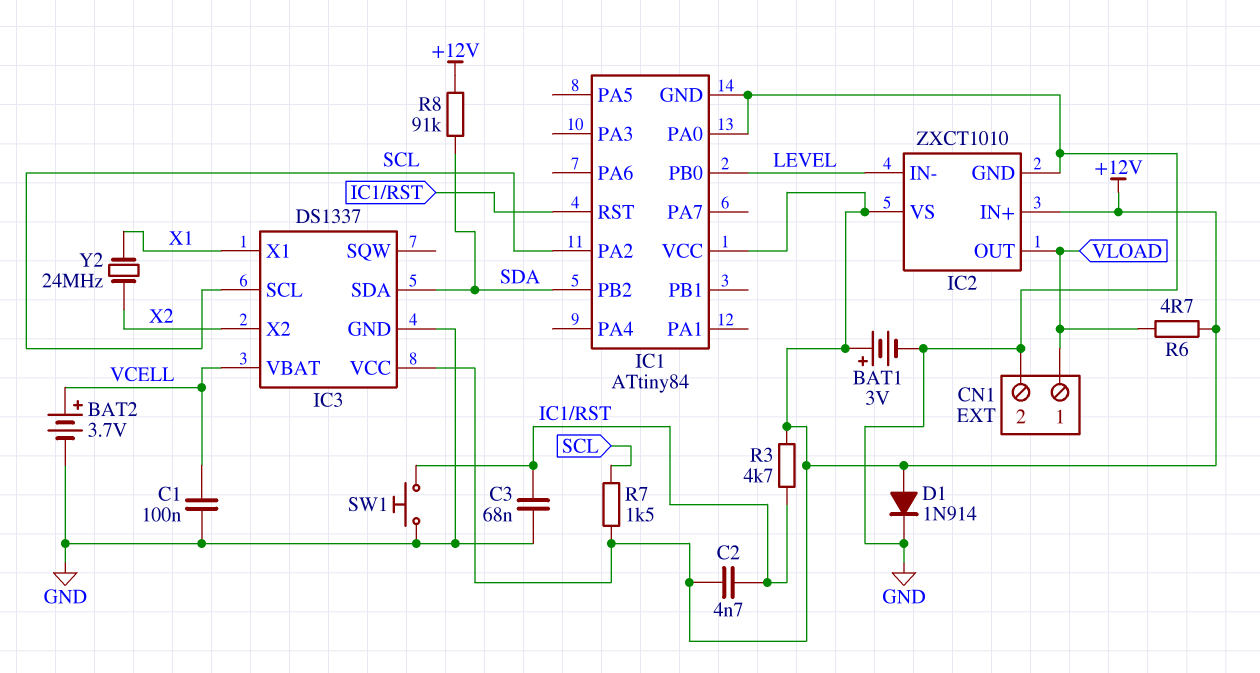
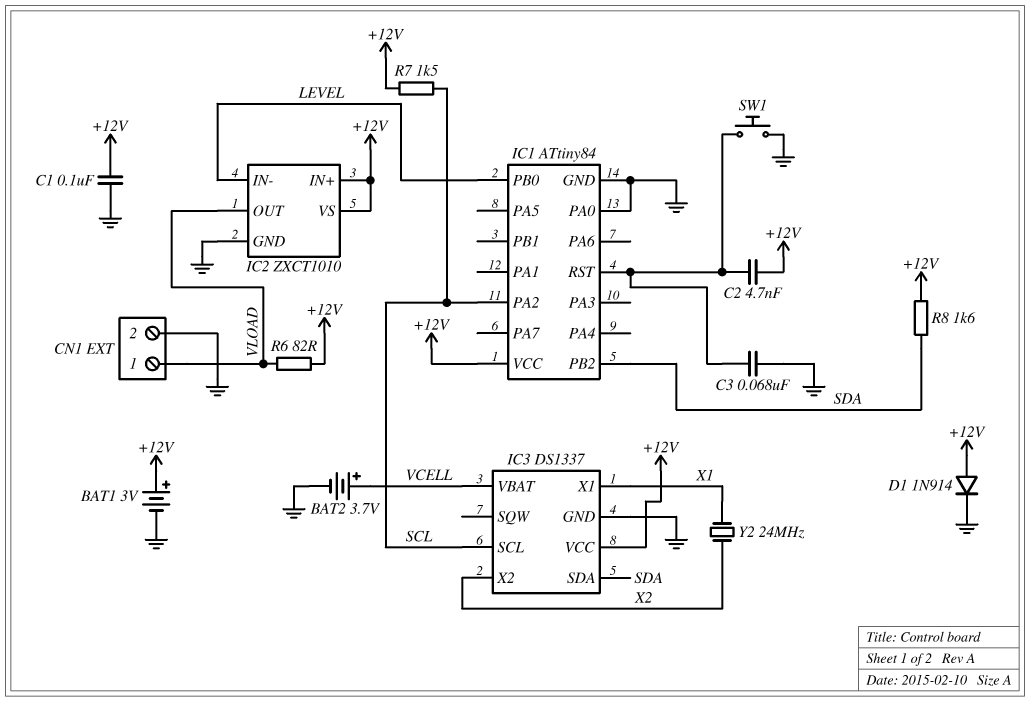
C1: 100nF (GND, VCELL) -> 100nF (+12V, GND)
R3: 4.7k (+12V, IC1/RST) -> none
R6: 4.7 (+12V, VLOAD) -> 82 (+12V, VLOAD)
R8: 91k (+12V, SDA) -> 1.6k (+12V, SDA)

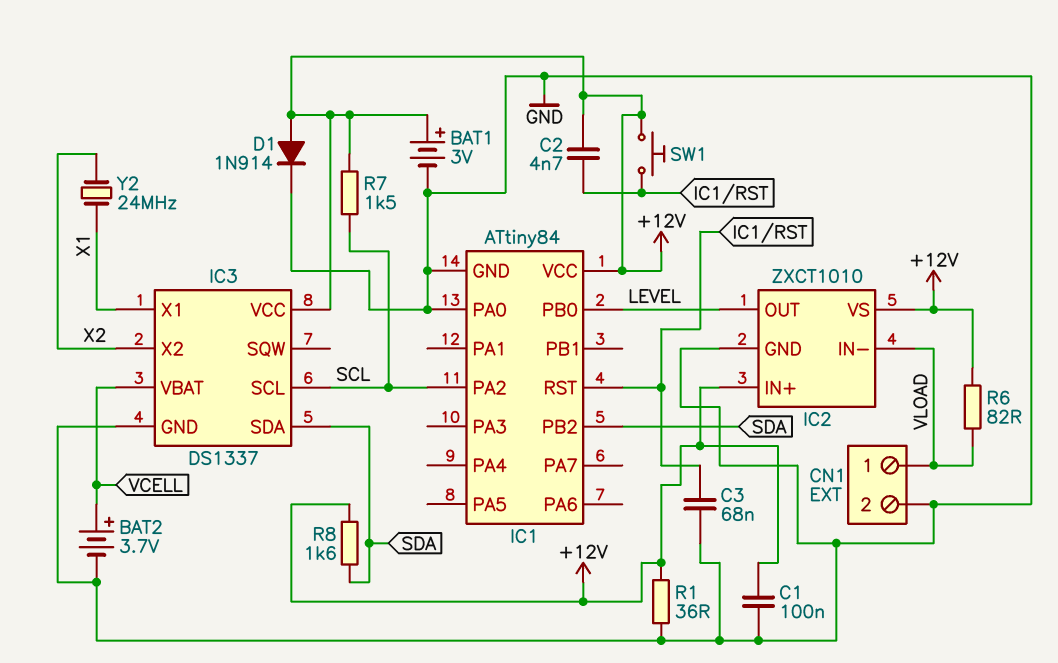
IC2 pin IN-: LEVEL -> VLOAD
IC2 pin OUT: VLOAD -> LEVEL
R1: none -> 36 (+12V, GND)
SW1: button (GND, IC1/RST) -> button (+12V, IC1/RST)

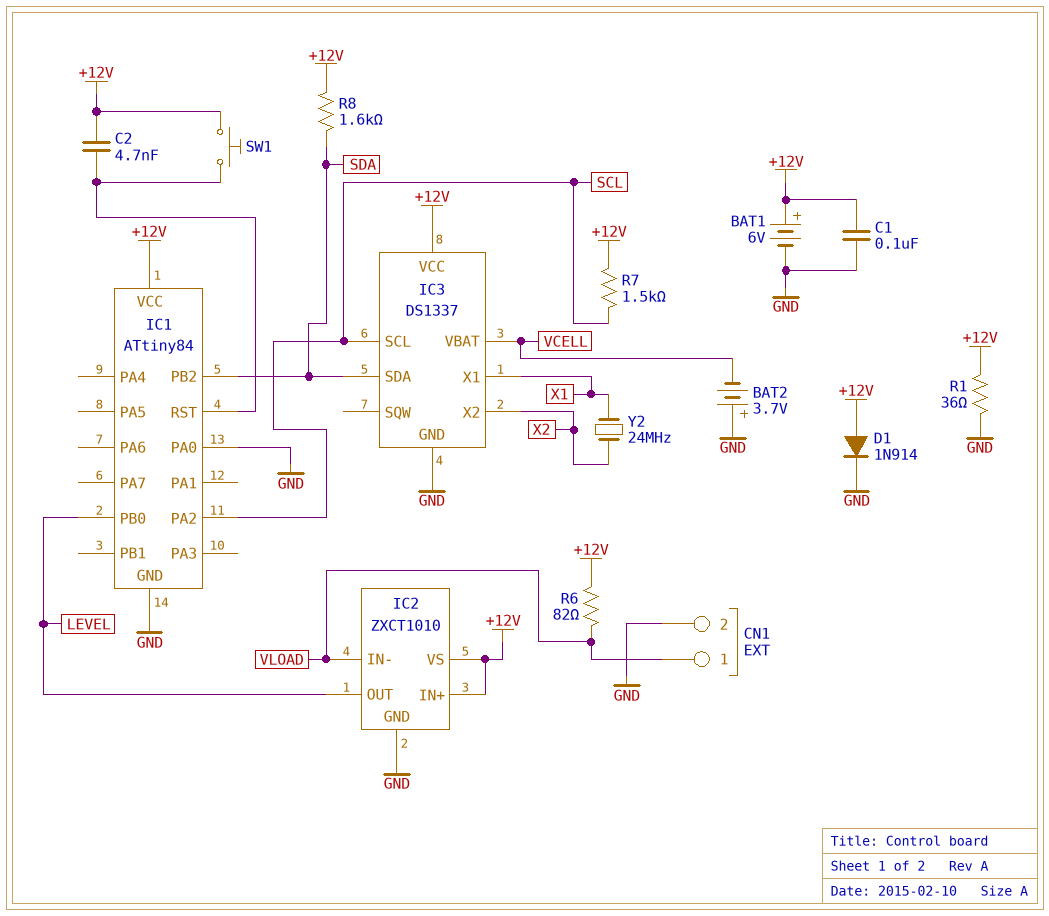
BAT1: 3V (plus +12V, minus GND) -> 6V (plus +12V, minus GND)
BAT2: 3.7V (plus VCELL, minus GND) -> 3.7V (plus GND, minus VCELL)
C3: 68nF (GND, IC1/RST) -> none

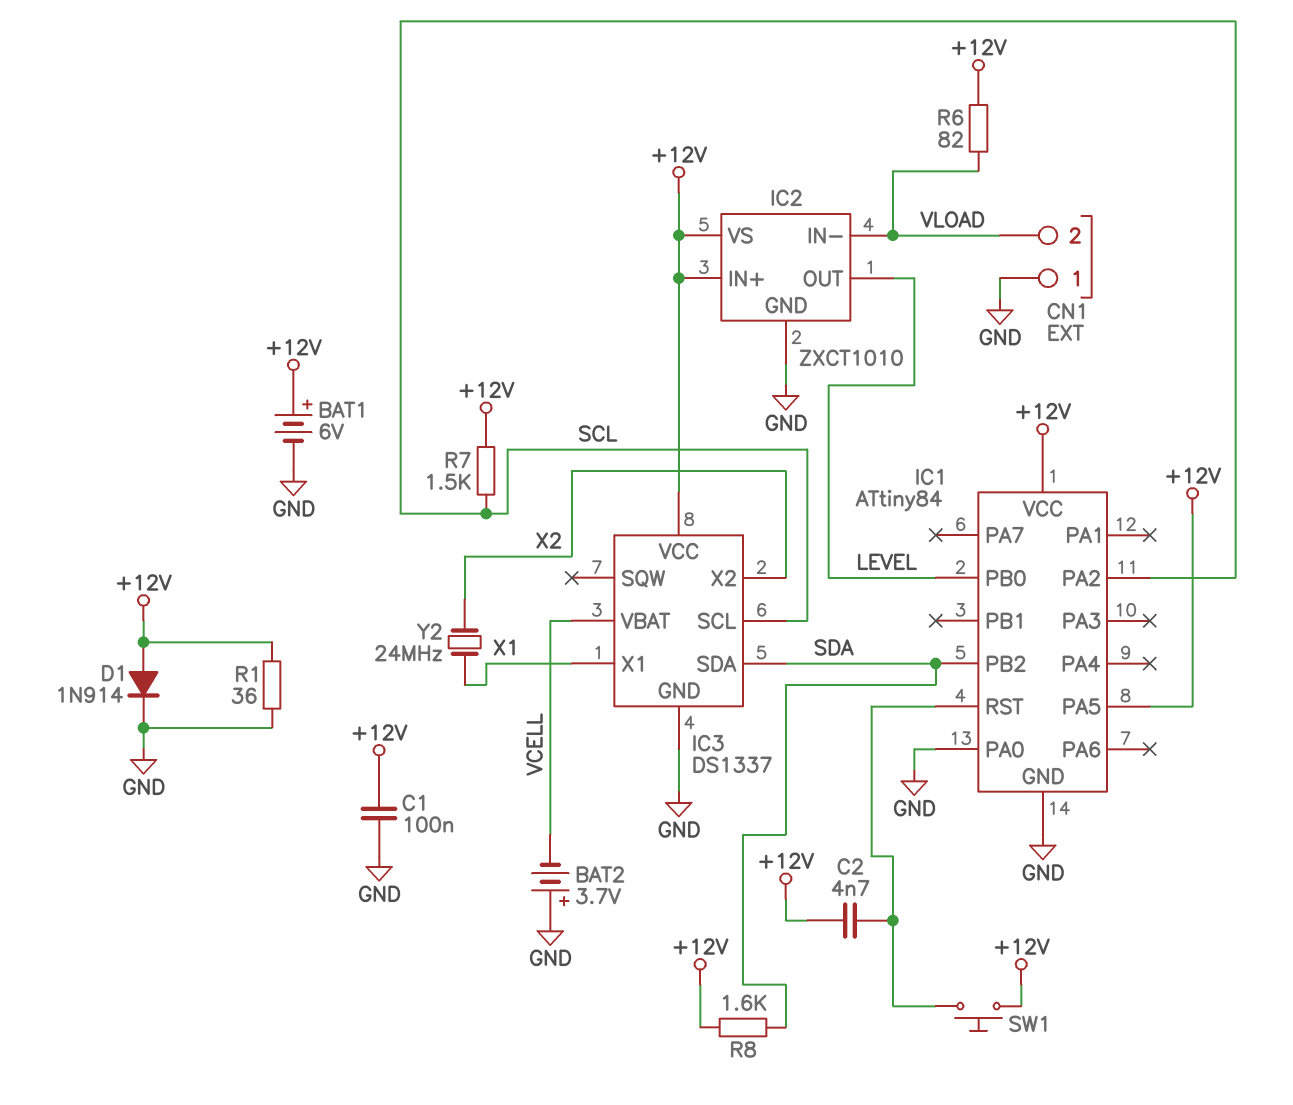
CN1 pin 1: VLOAD -> GND
CN1 pin 2: GND -> VLOAD
IC1 pin PA5: none -> +12V

